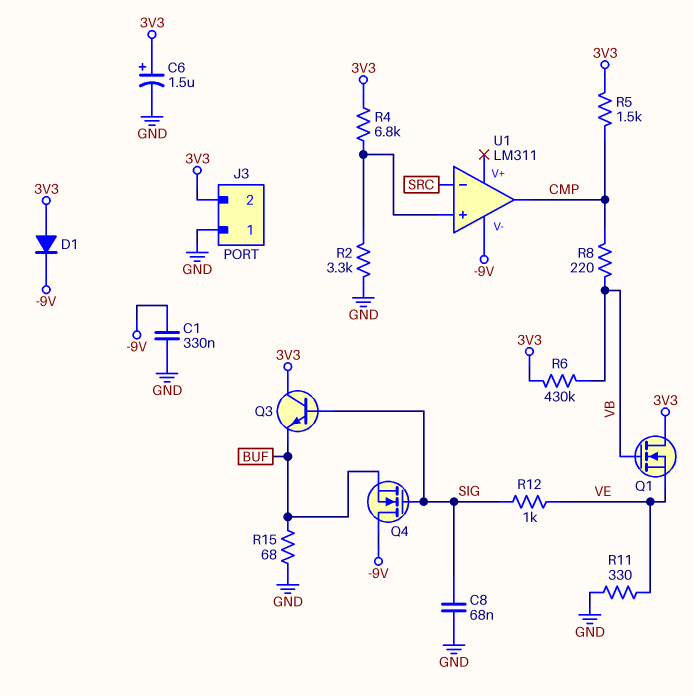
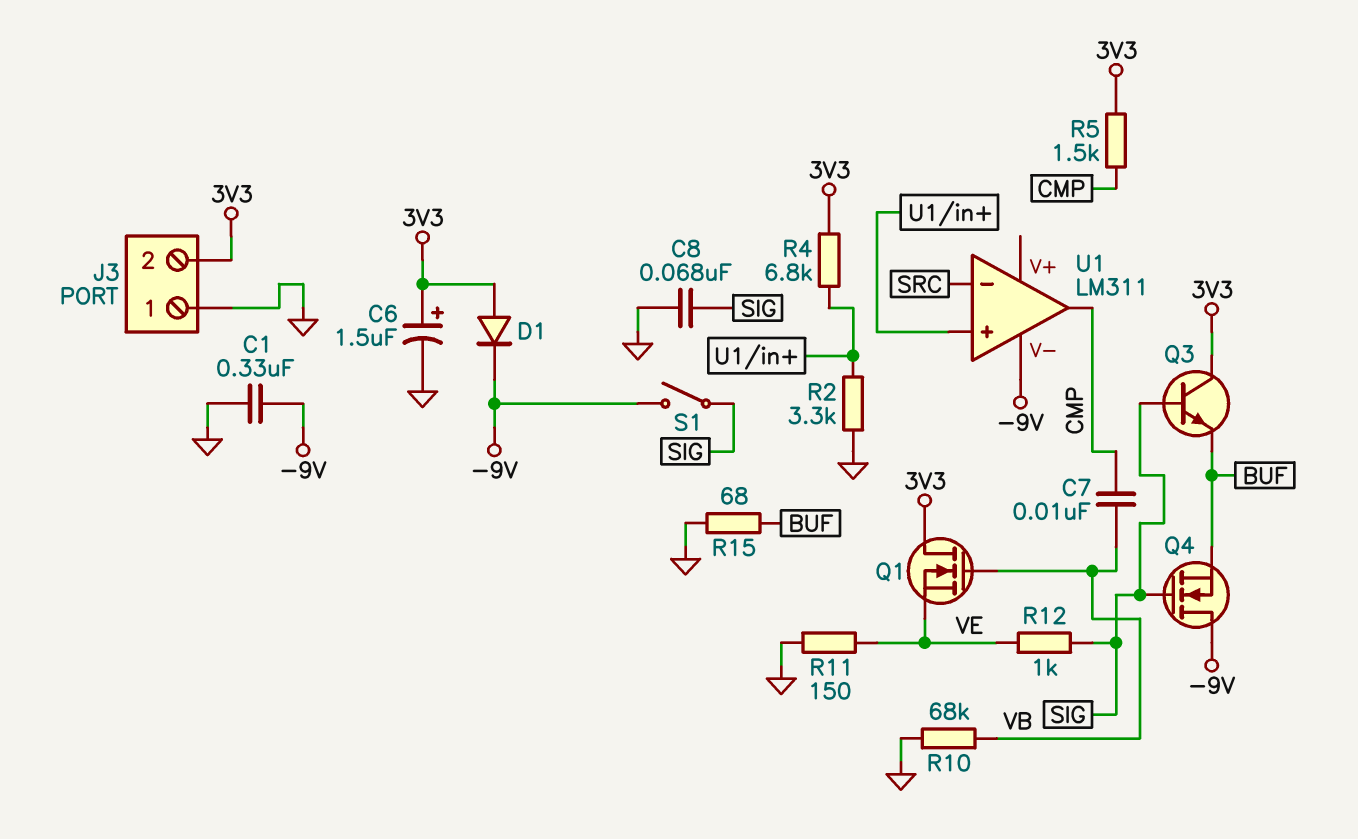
C7: none -> 10nF (CMP, VB)
R6: 430k (3V3, VB) -> none
R8: 220 (CMP, VB) -> none
R10: none -> 68k (GND, VB)
R11: 330 (GND, VE) -> 150 (GND, VE)
S1: none -> switch (-9V, SIG)

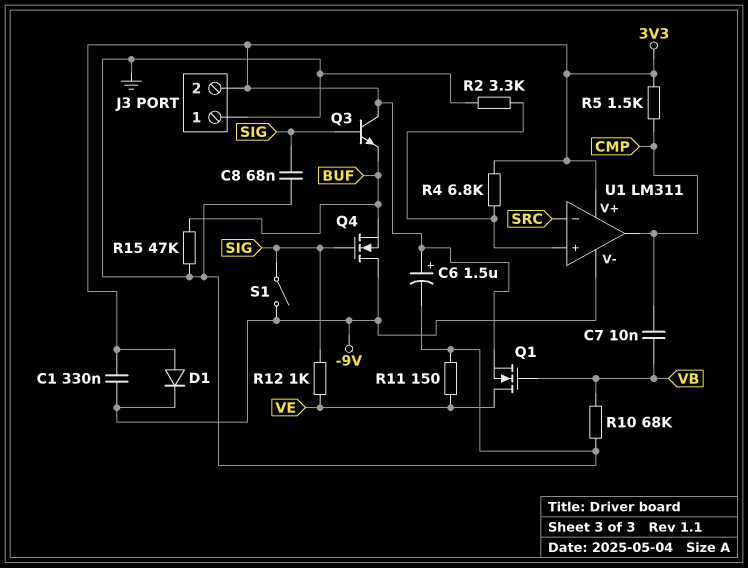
C1: 330nF (-9V, GND) -> 330nF (-9V, 3V3)
Q1: NMOS (G VB, D 3V3, S VE) -> NMOS (G VB, D VE, S 3V3)
R15: 68 (BUF, GND) -> 47k (BUF, GND)
U1 pin V+: none -> 3V3

